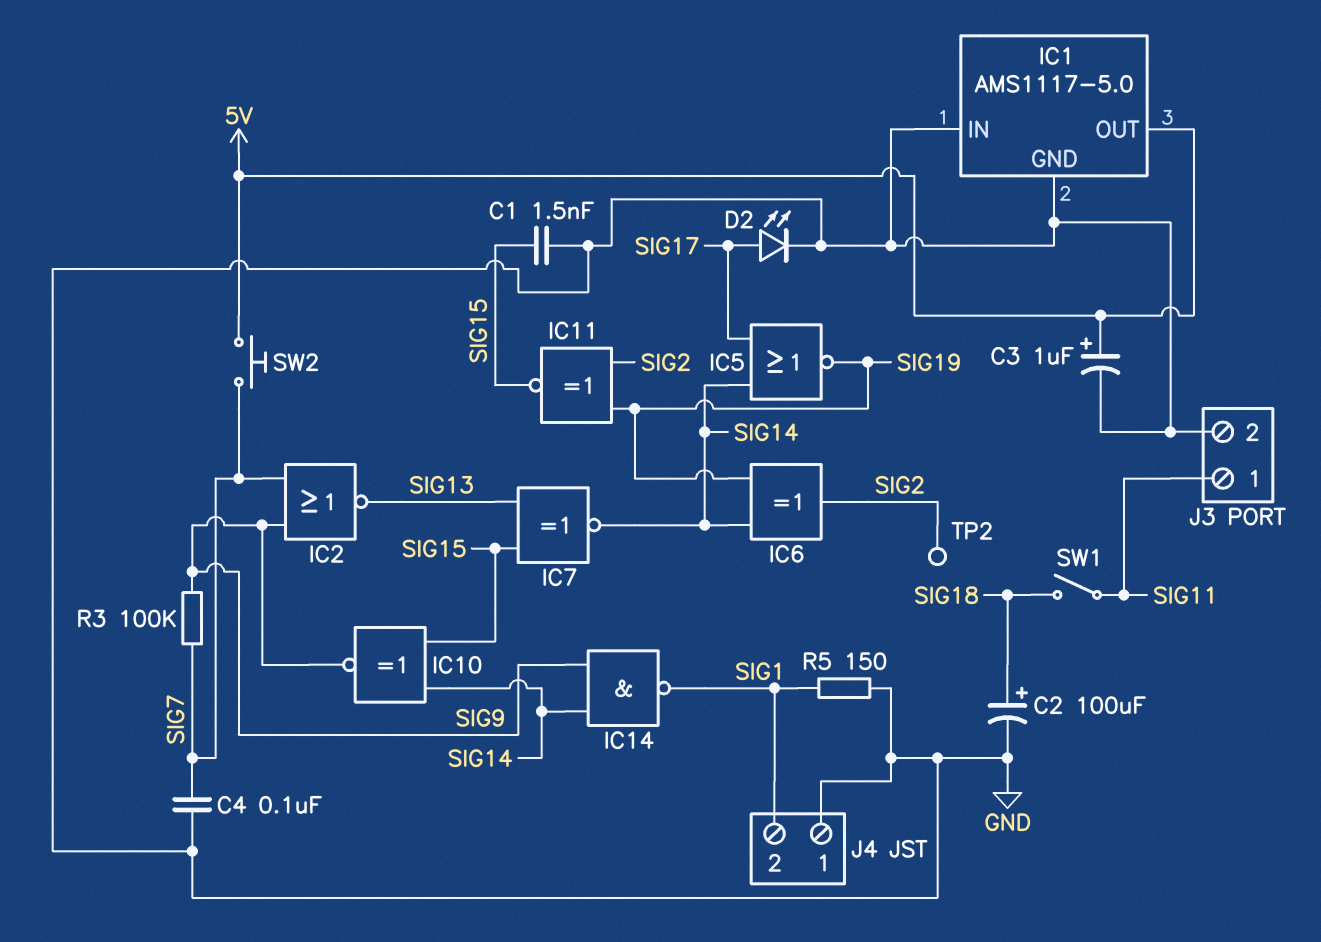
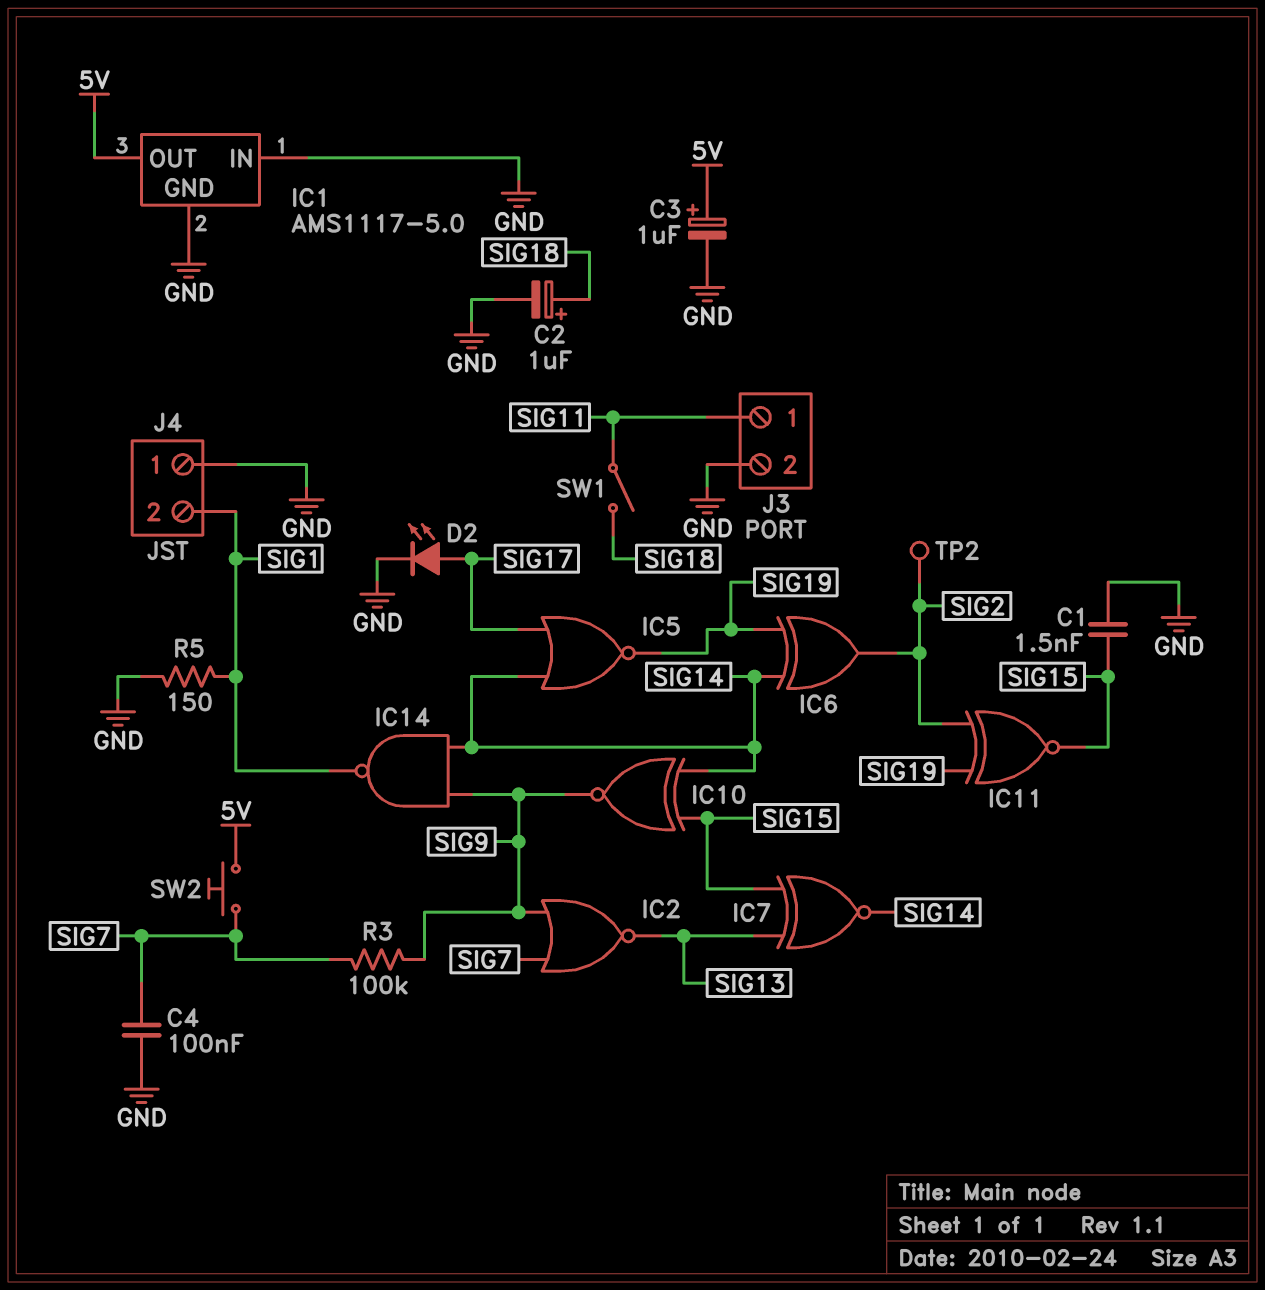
C2: 100uF (plus SIG18, minus GND) -> 1uF (plus SIG18, minus GND)

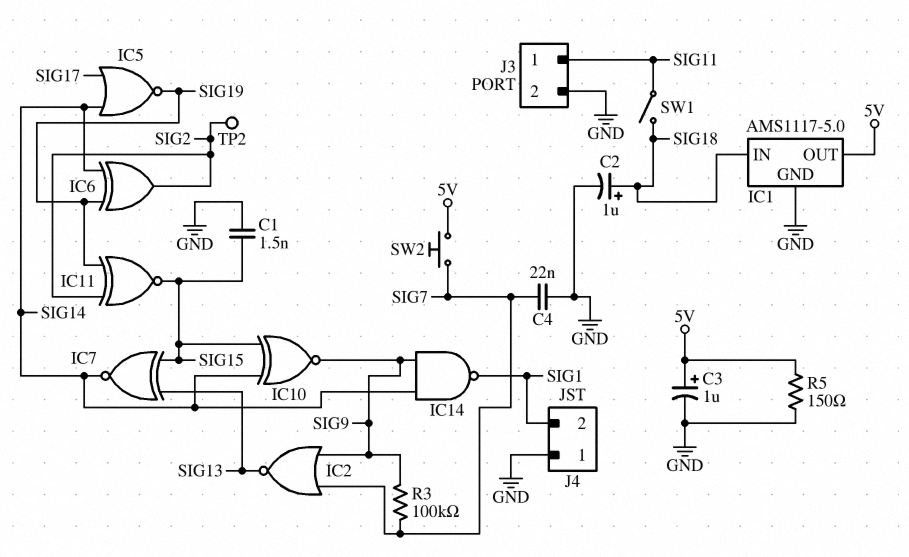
C4: 100nF (GND, SIG7) -> 22nF (GND, SIG7)
D2: LED (A SIG17, K GND) -> none
IC1 pin IN: GND -> SIG18
R5: 150 (GND, SIG1) -> 150 (5V, GND)

